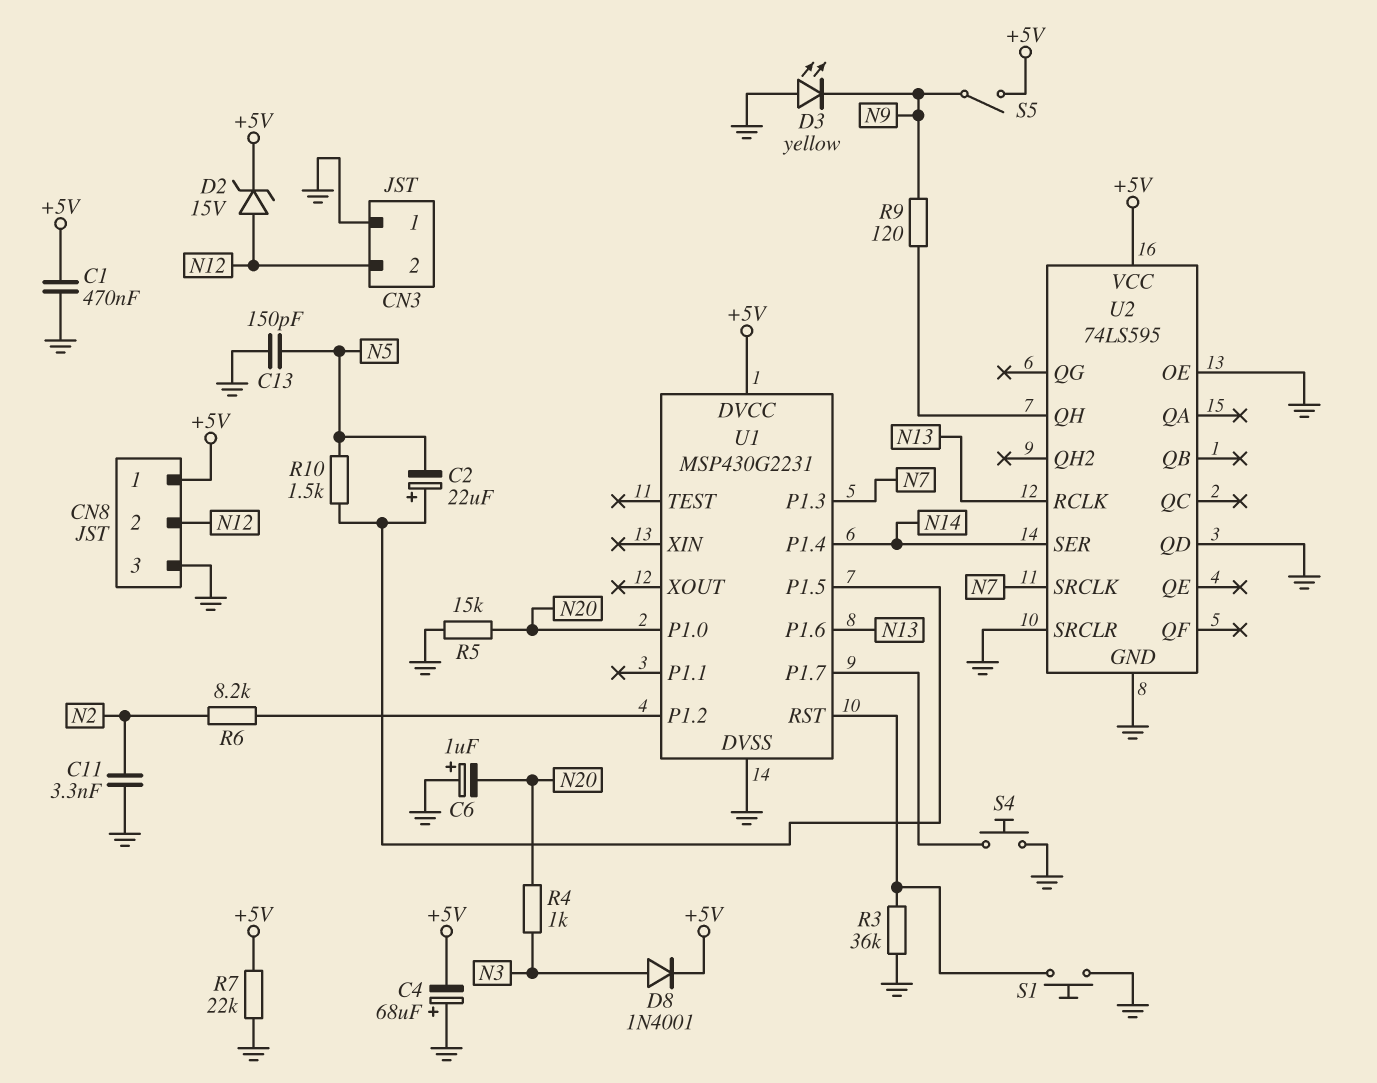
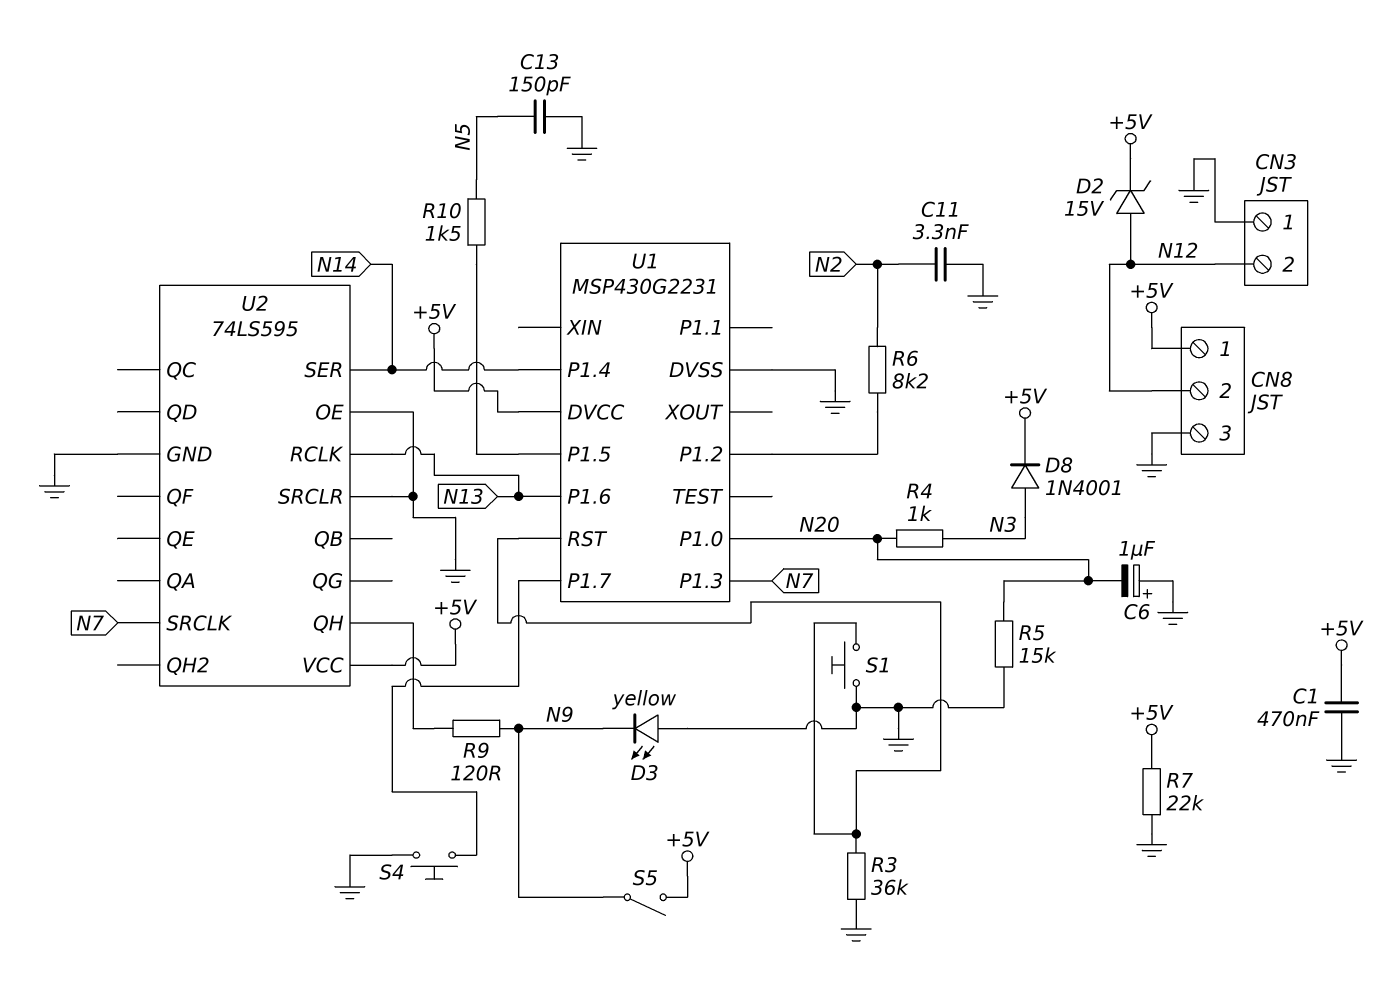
C2: 22uF (plus U1/P1.5, minus N5) -> none
C4: 68uF (plus GND, minus +5V) -> none
U2 pin QD: GND -> none

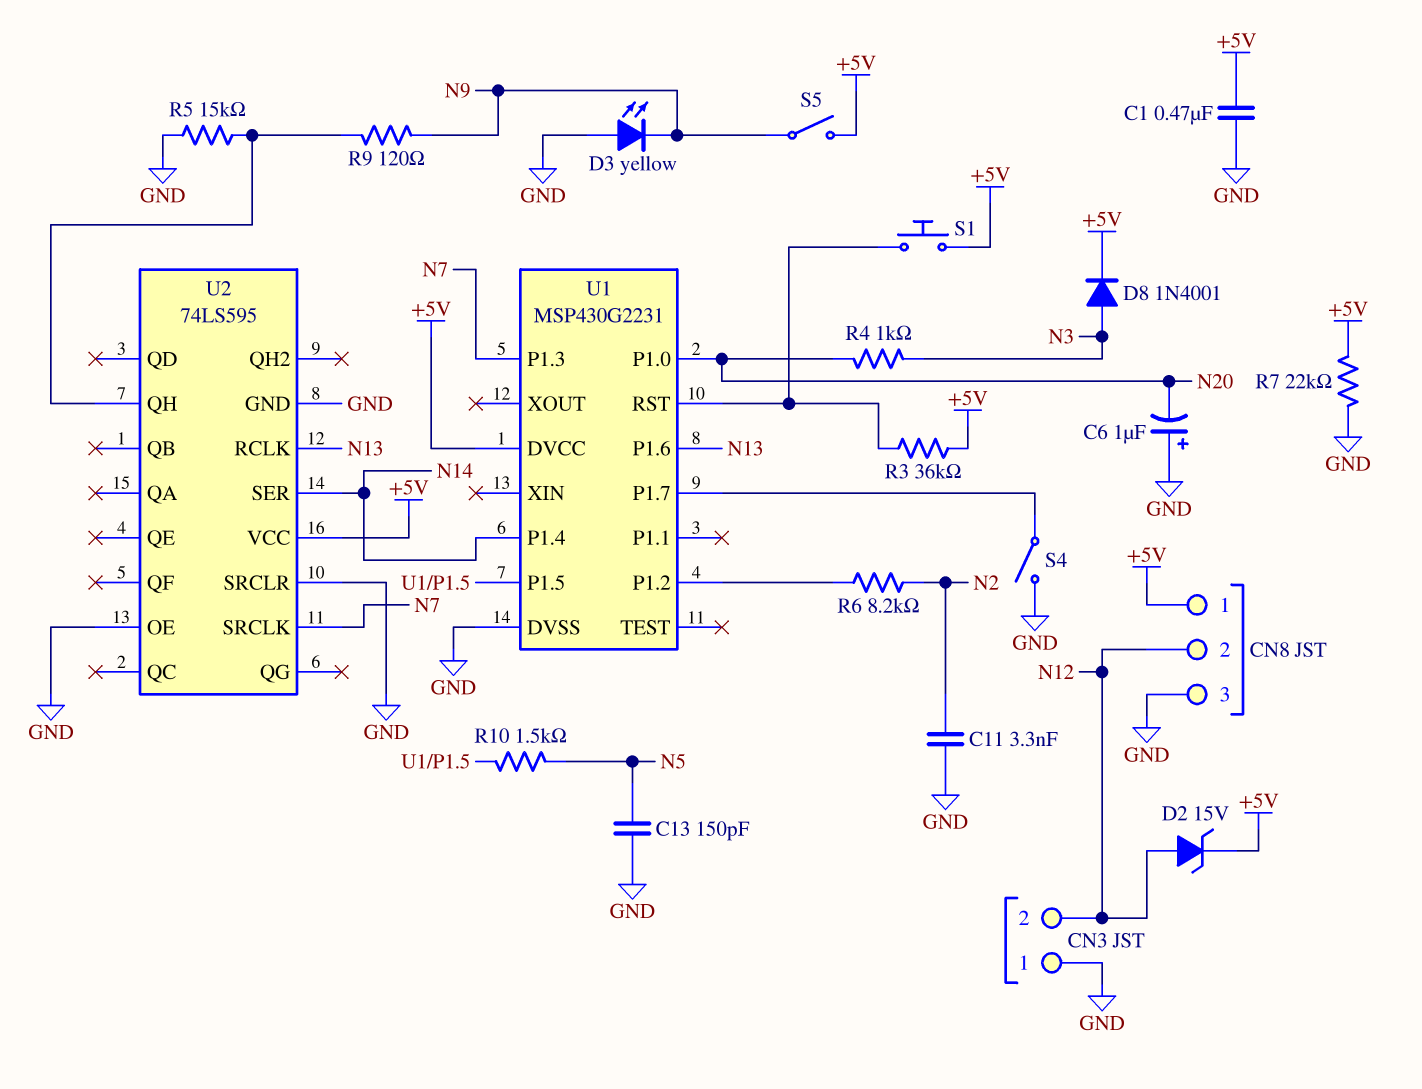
R3: 36k (GND, U1/RST) -> 36k (+5V, U1/RST)
R5: 15k (GND, N20) -> 15k (GND, U2/QH)
S1: button (GND, U1/RST) -> button (+5V, U1/RST)
S4: button (GND, U1/P1.7) -> switch (GND, U1/P1.7)

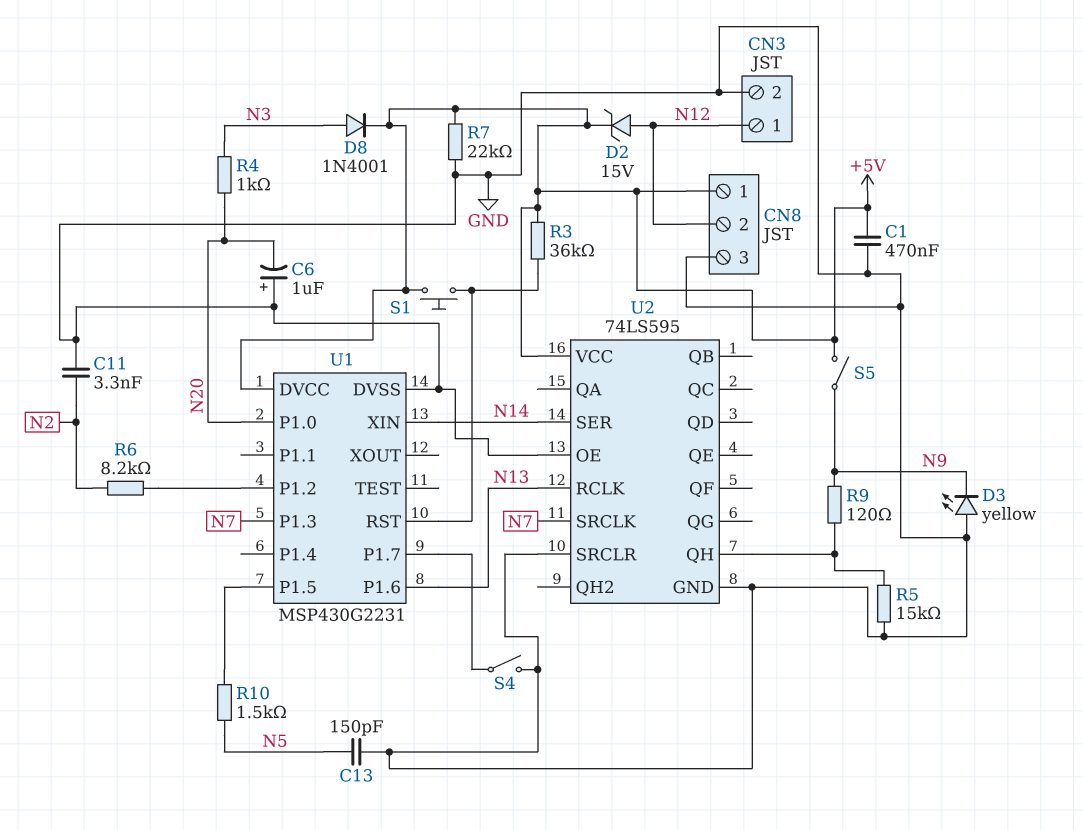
CN3 pin 1: GND -> N12
CN3 pin 2: N12 -> GND
U1 pin P1.4: N14 -> none
U1 pin XIN: none -> N14

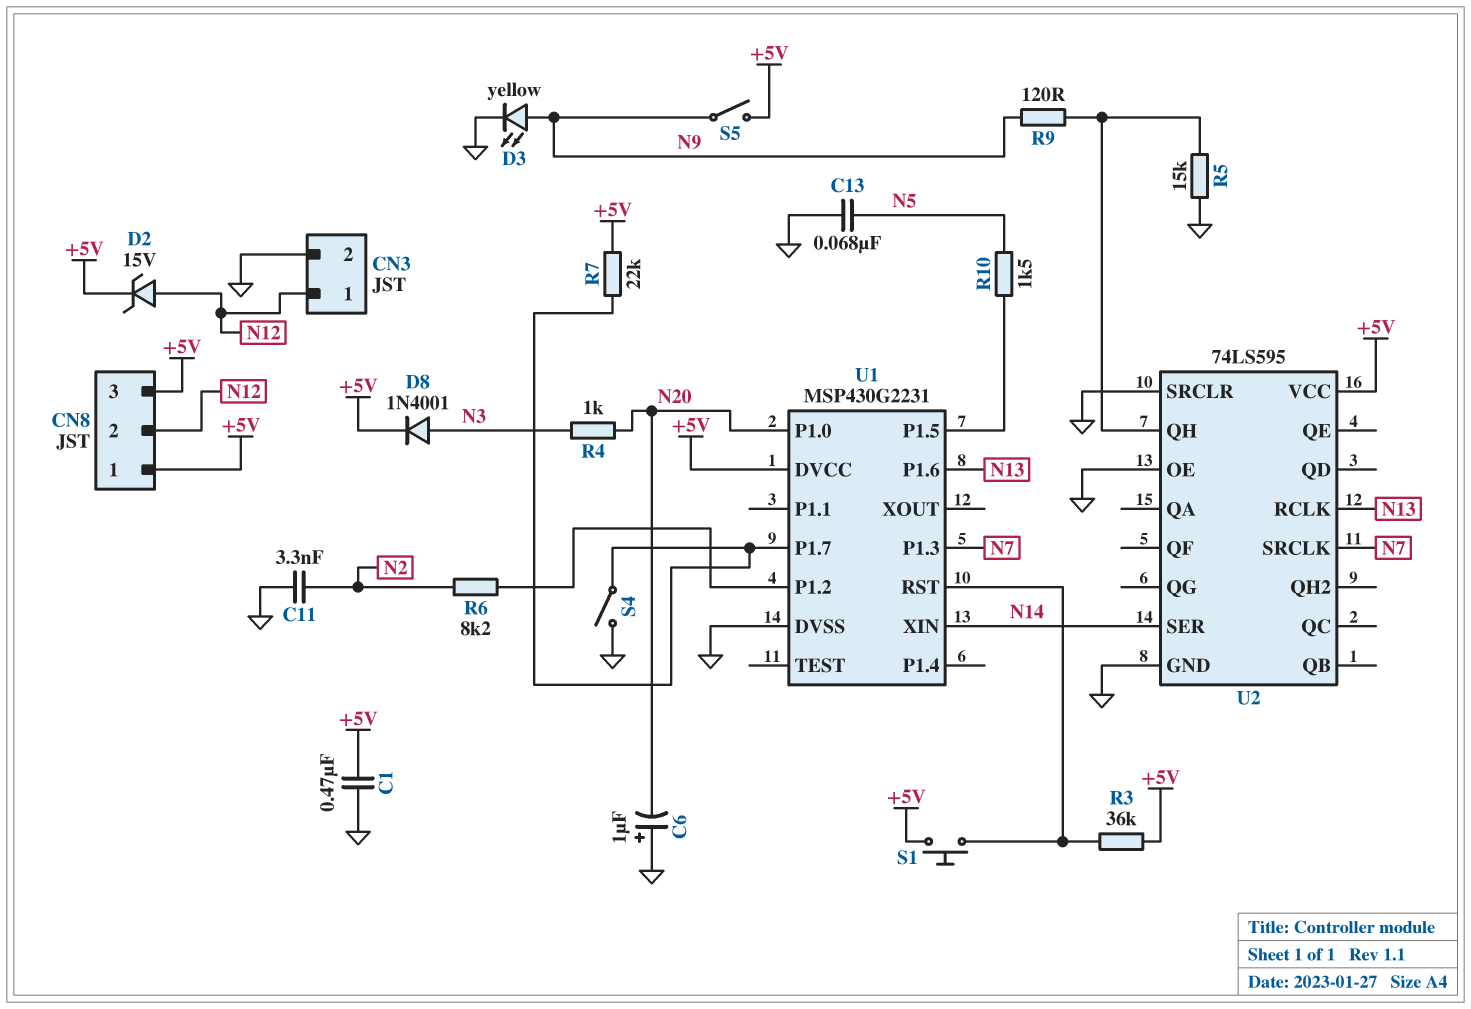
C13: 150pF (GND, N5) -> 68nF (GND, N5)
CN8 pin 3: GND -> +5V
D3: LED yellow (A GND, K N9) -> LED yellow (A N9, K GND)
R7: 22k (+5V, GND) -> 22k (+5V, U1/P1.7)

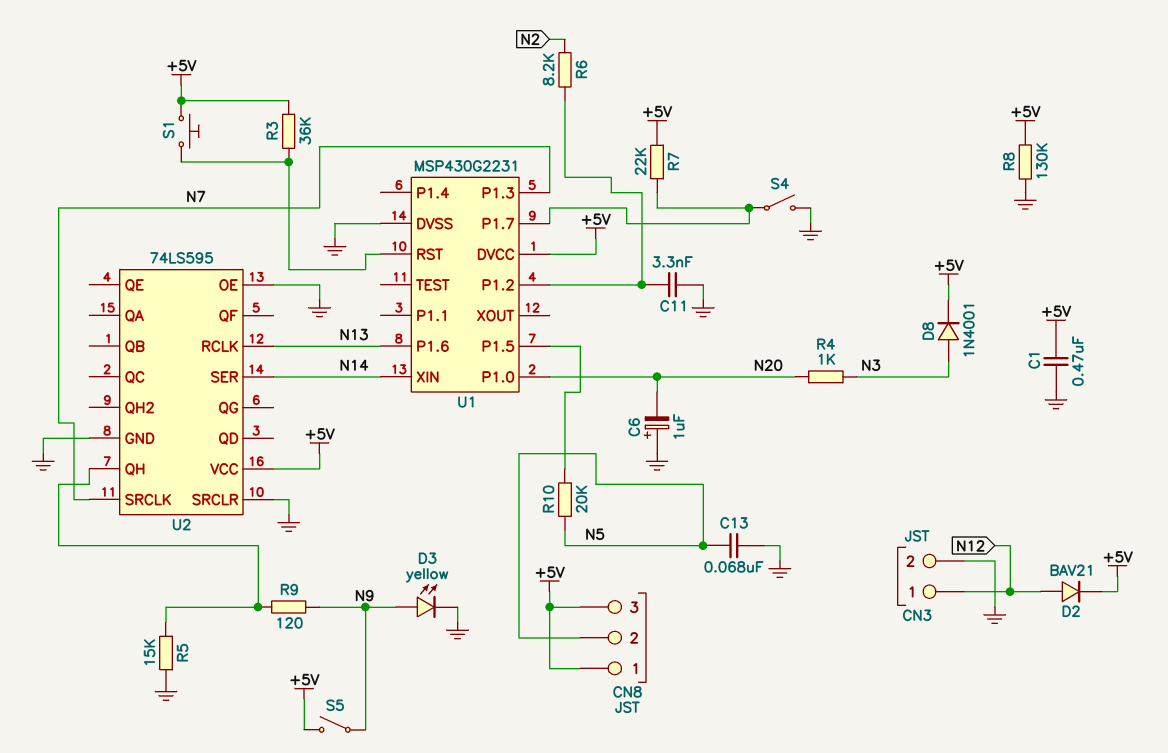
C11: 3.3nF (GND, N2) -> 3.3nF (GND, U1/P1.2)
CN8 pin 2: N12 -> N5
D2: zener 15V (A N12, K +5V) -> diode BAV21 (A N12, K +5V)
R8: none -> 130k (+5V, GND)
R10: 1.5k (N5, U1/P1.5) -> 20k (N5, U1/P1.5)

